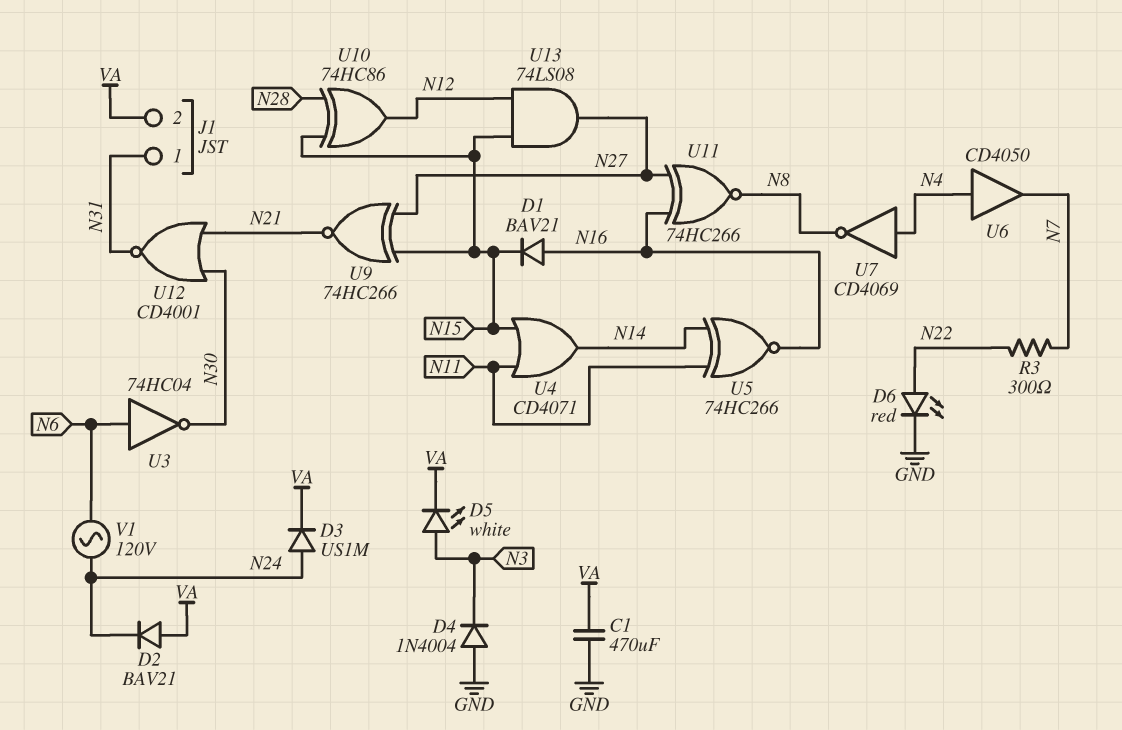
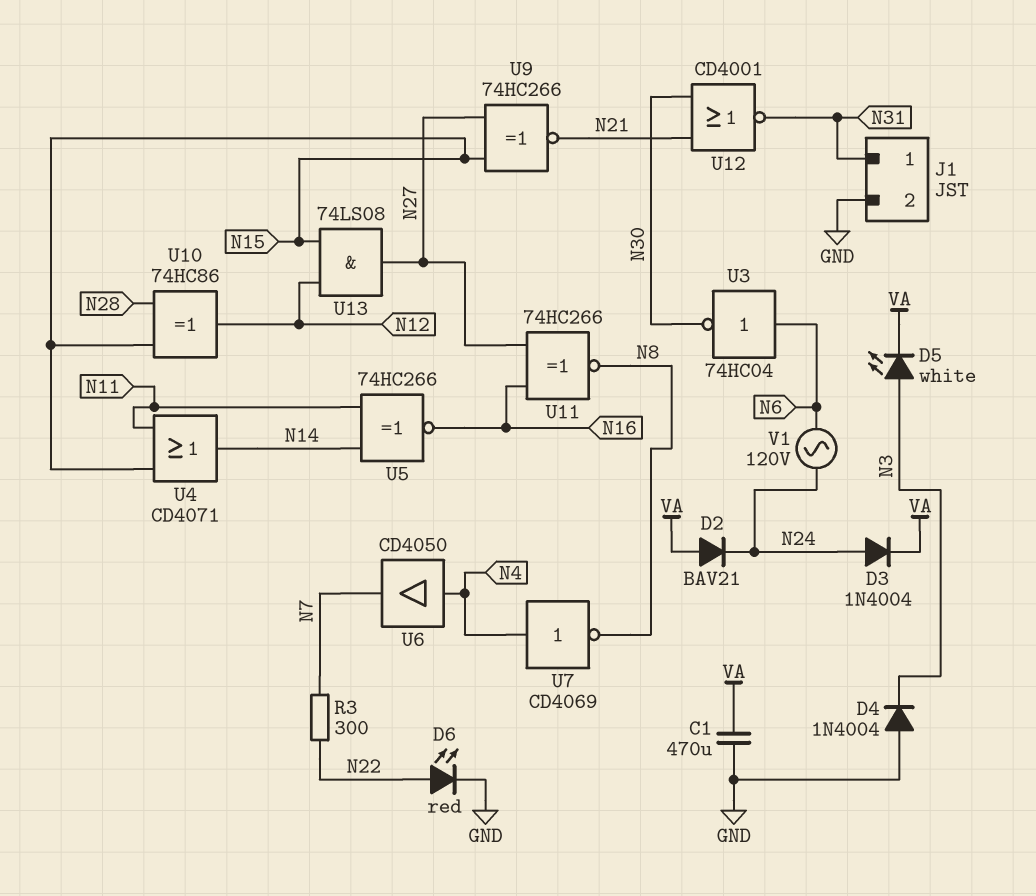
D1: diode BAV21 (A N16, K N15) -> none
D3: diode US1M (A N24, K VA) -> diode 1N4004 (A N24, K VA)
J1 pin 2: VA -> GND

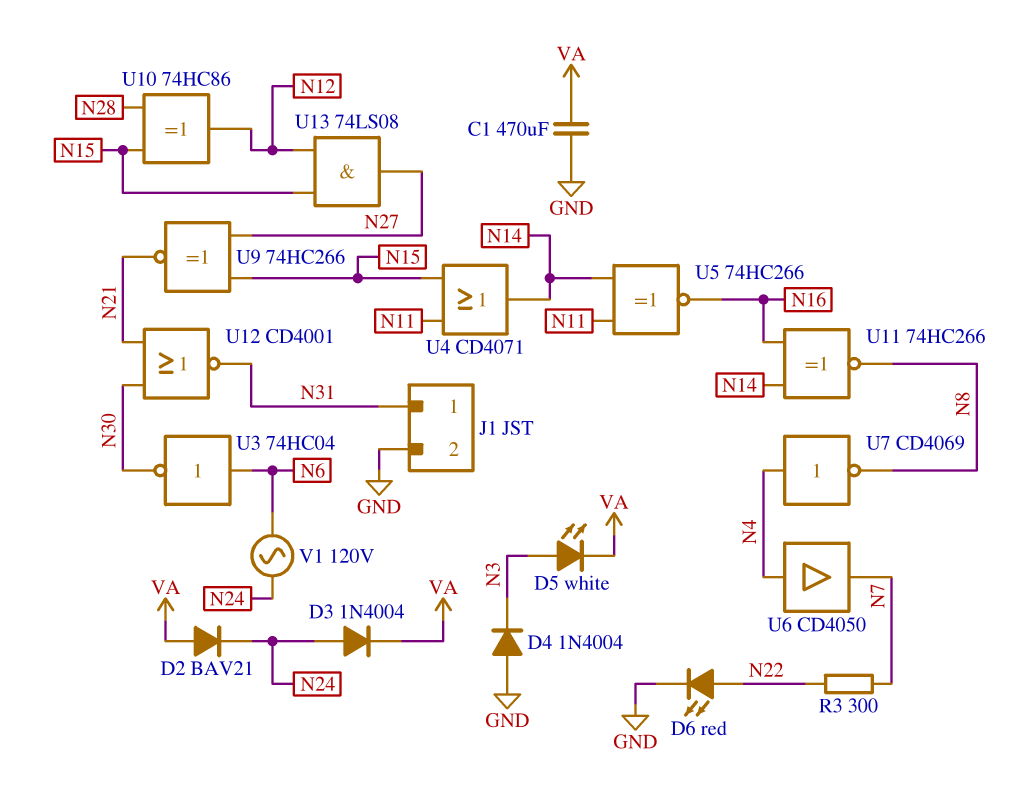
U11: XNOR 74HC266 (in N16, in N27, out N8) -> XNOR 74HC266 (in N14, in N16, out N8)

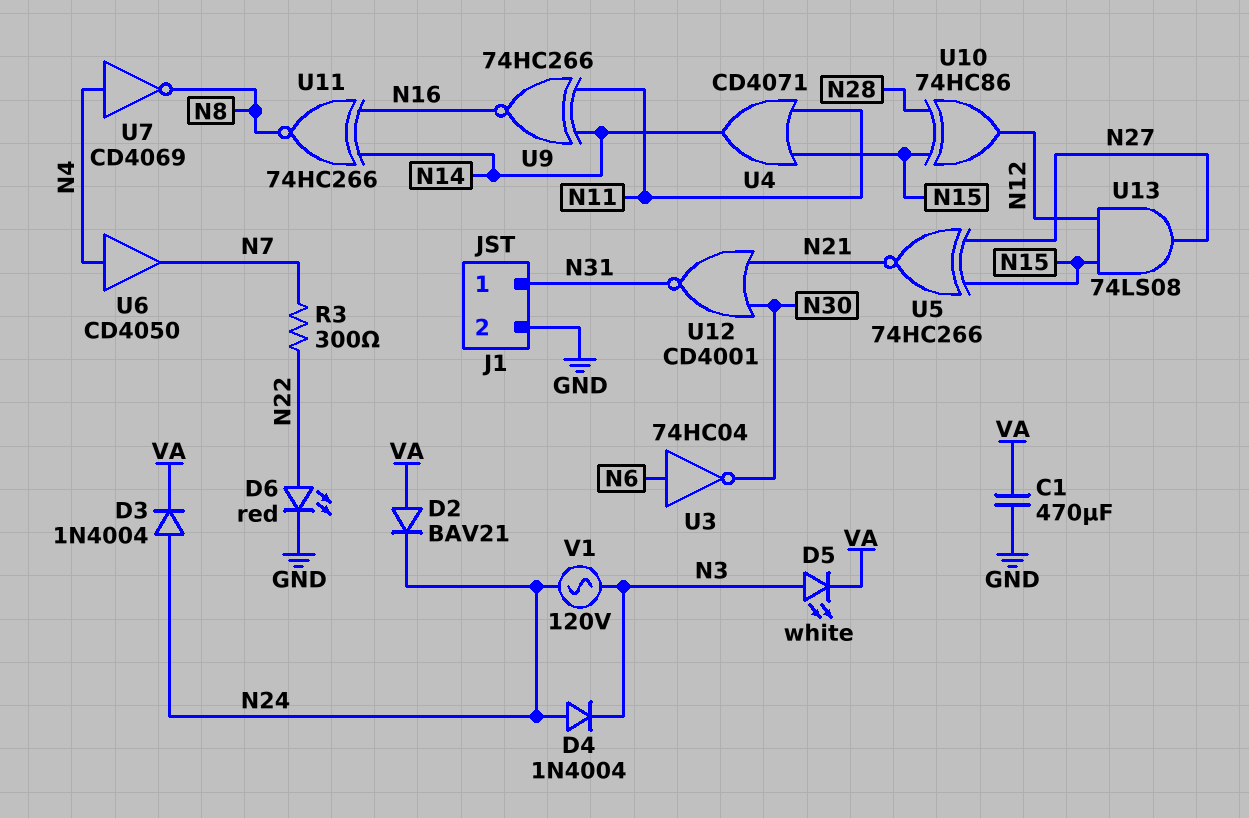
D4: diode 1N4004 (A GND, K N3) -> diode 1N4004 (A N24, K N3)
U5: XNOR 74HC266 (in N11, in N14, out N16) -> XNOR 74HC266 (in N15, in N27, out N21)
U9: XNOR 74HC266 (in N15, in N27, out N21) -> XNOR 74HC266 (in N11, in N14, out N16)
V1: AC 120V (N6, N24) -> AC 120V (N3, N24)

